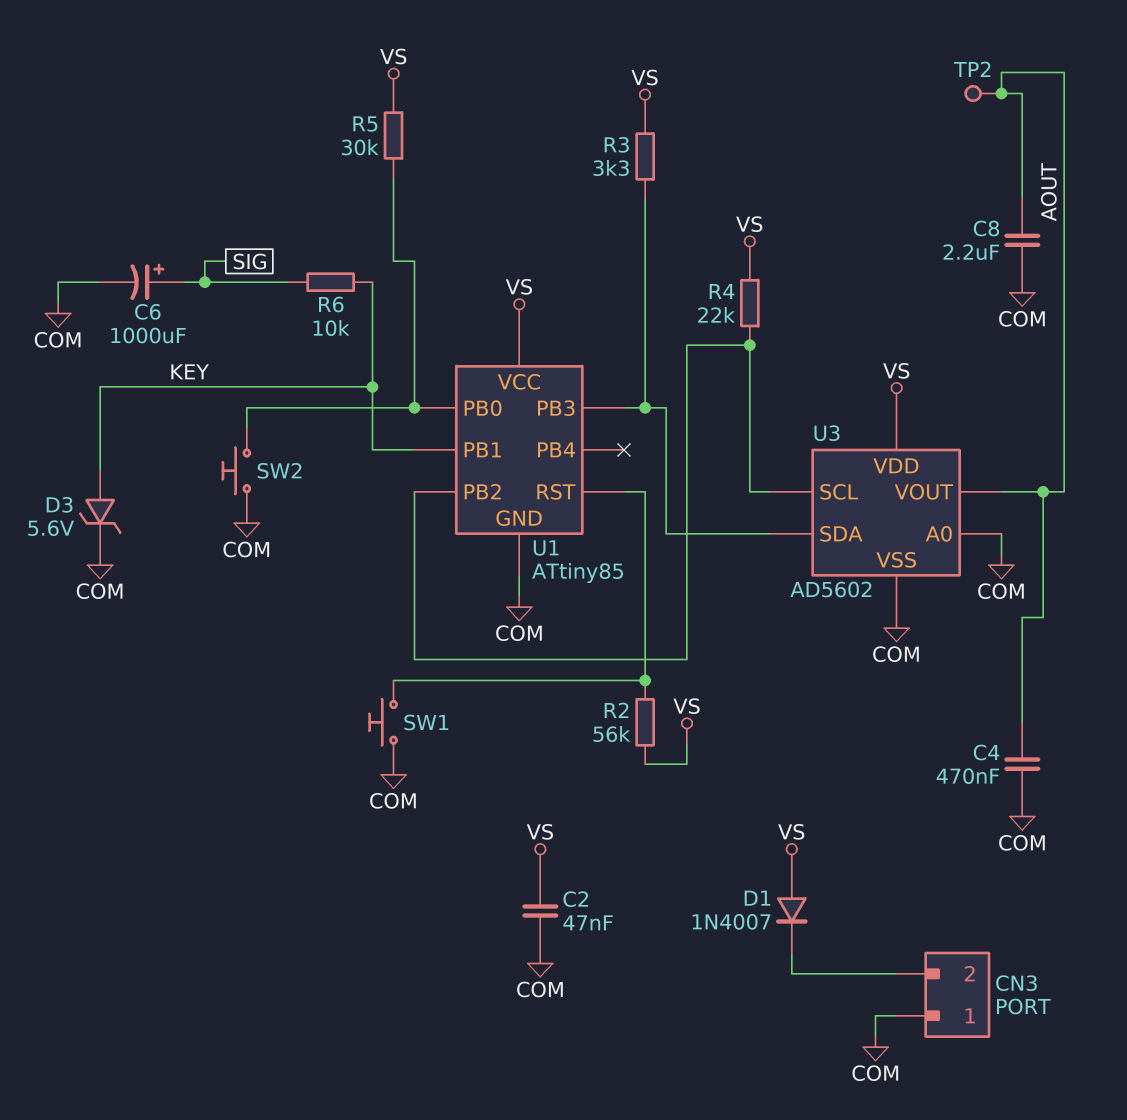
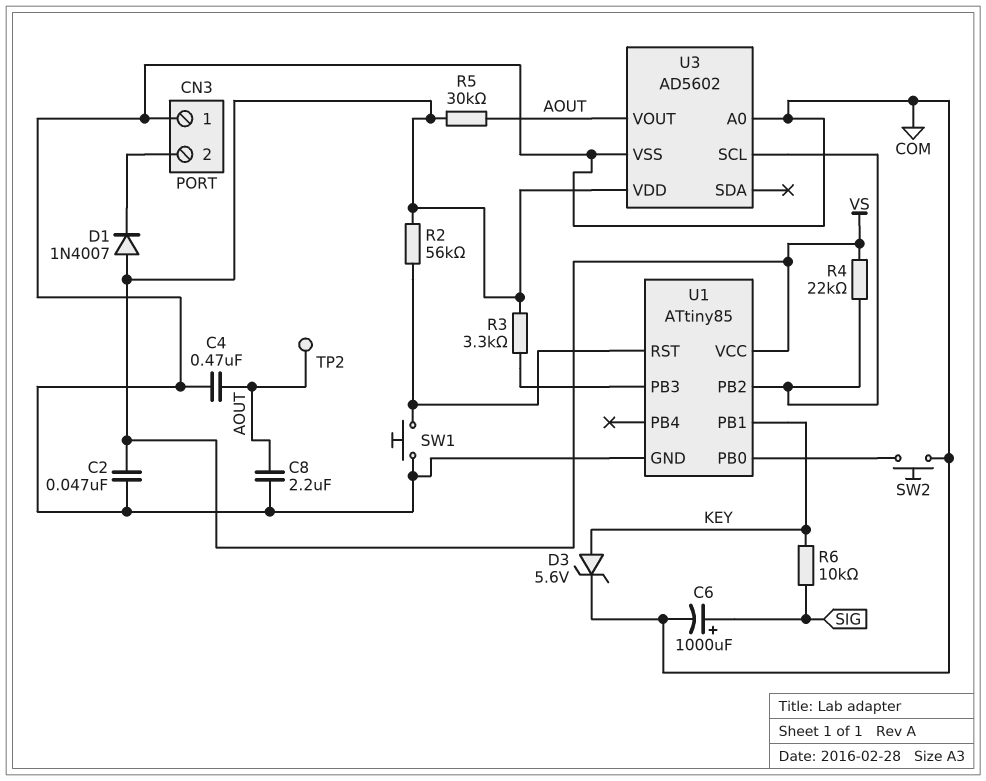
R5: 30k (U1/PB0, VS) -> 30k (AOUT, VS)
U3 pin SDA: U1/PB3 -> none

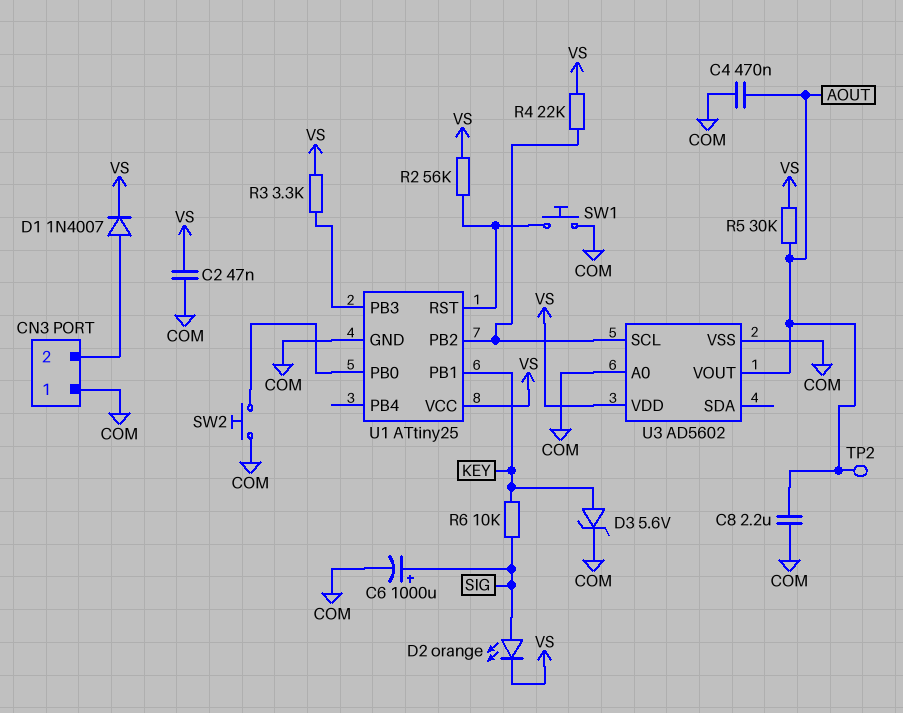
D1: diode 1N4007 (A VS, K CN3/2) -> diode 1N4007 (A CN3/2, K VS)
D2: none -> LED orange (A SIG, K VS)
U1: ATtiny85 -> ATtiny25

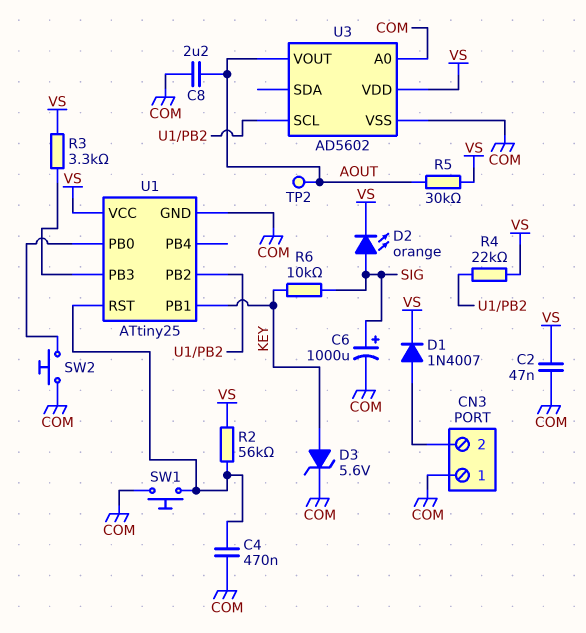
C4: 470nF (AOUT, COM) -> 470nF (COM, U1/RST)

